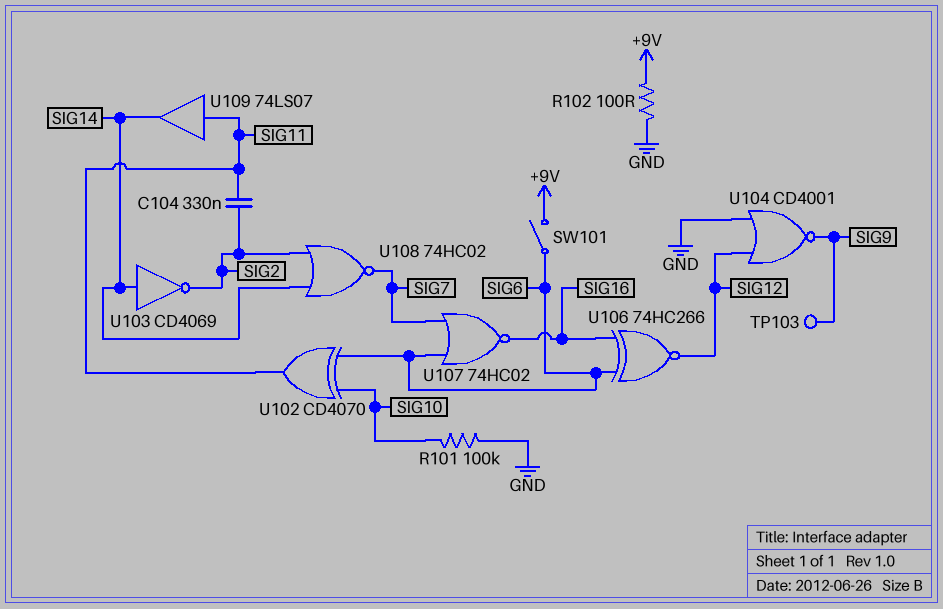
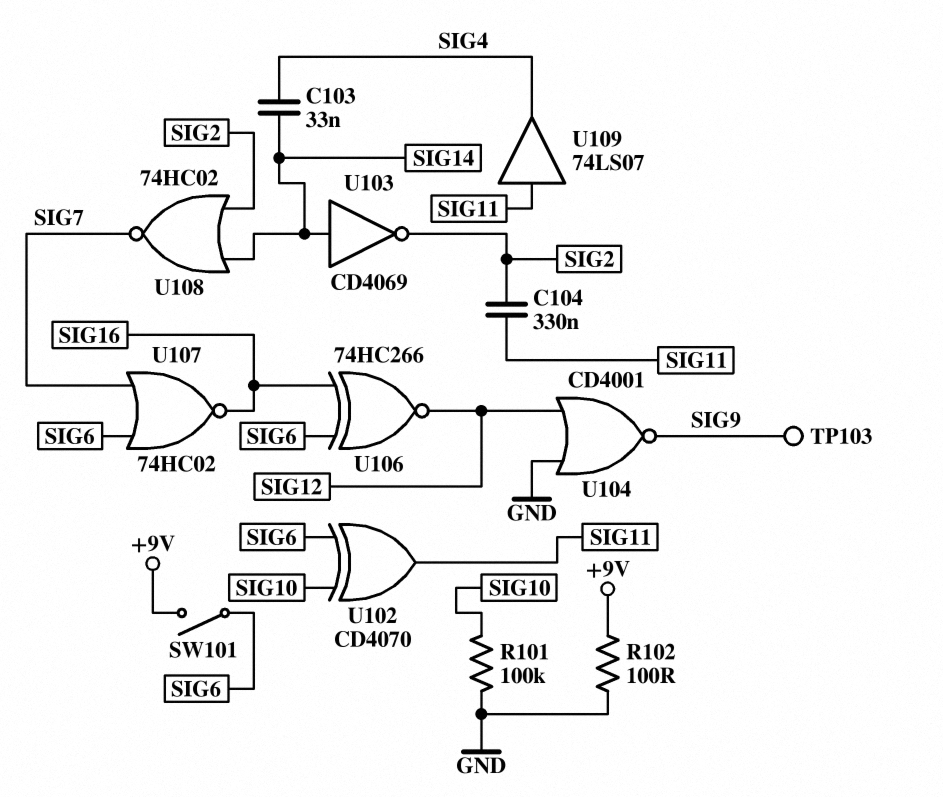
C103: none -> 33nF (SIG4, SIG14)
U109: buffer 74LS07 (in SIG11, out SIG14) -> buffer 74LS07 (in SIG11, out SIG4)

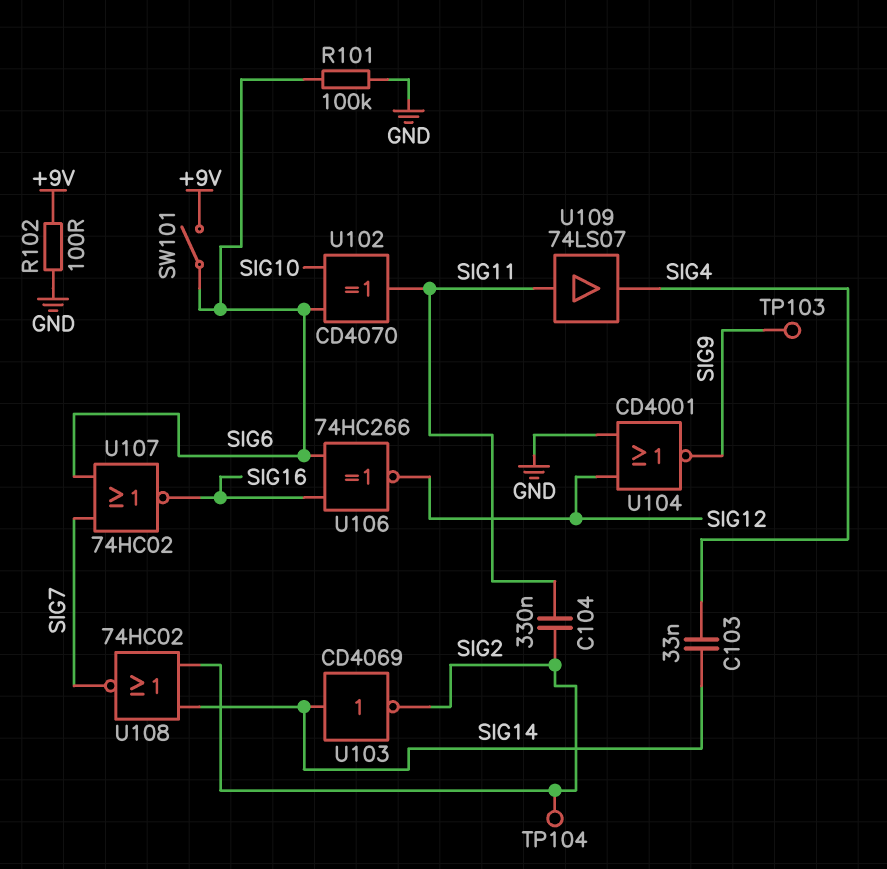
R101: 100k (GND, SIG10) -> 100k (GND, SIG6)
TP104: none -> test point (SIG2)

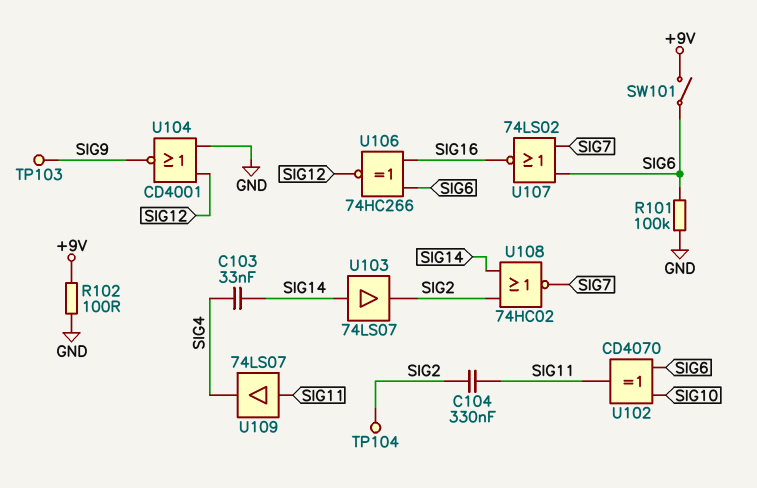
U103: NOT CD4069 (in SIG14, out SIG2) -> buffer 74LS07 (in SIG14, out SIG2)
U107: NOR 74HC02 (in SIG6, in SIG7, out SIG16) -> NOR 74LS02 (in SIG6, in SIG7, out SIG16)

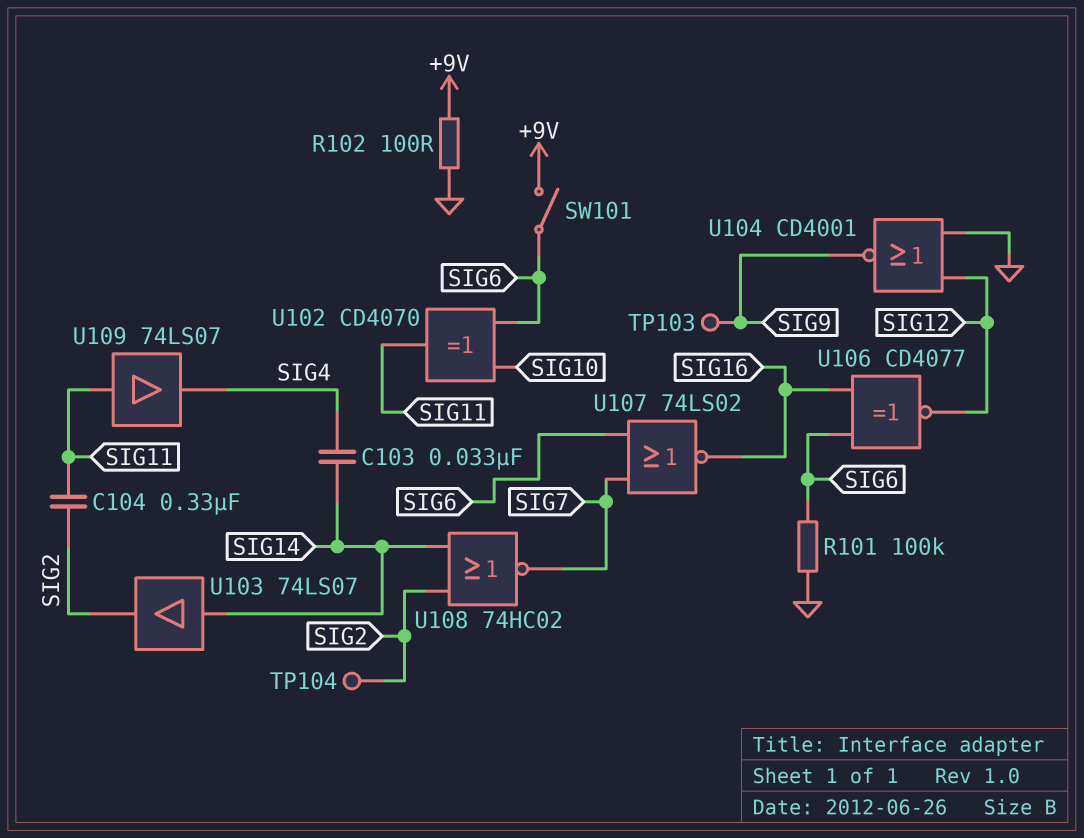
U106: XNOR 74HC266 (in SIG6, in SIG16, out SIG12) -> XNOR CD4077 (in SIG6, in SIG16, out SIG12)

